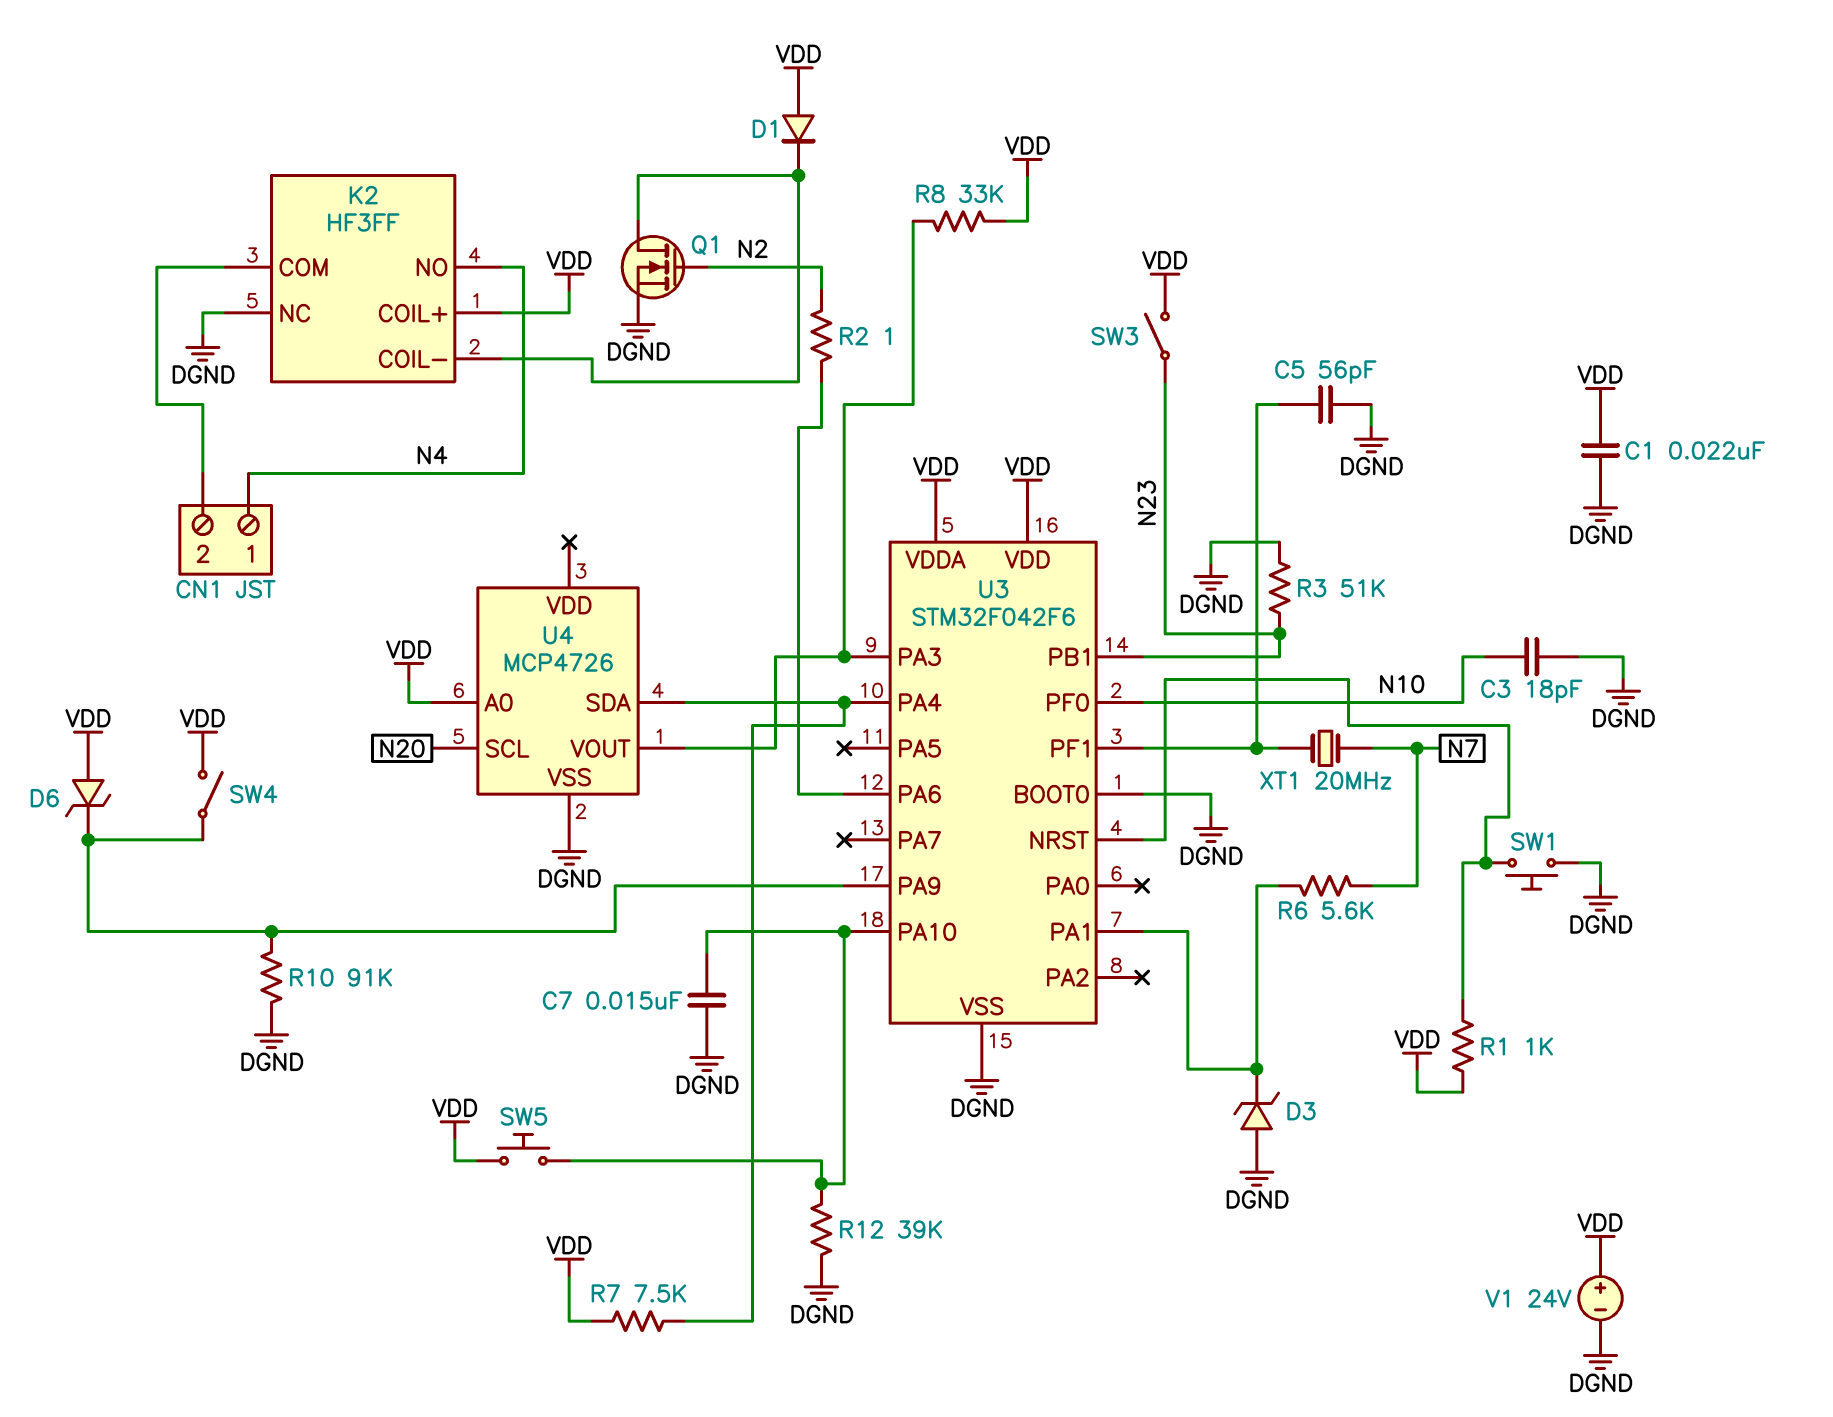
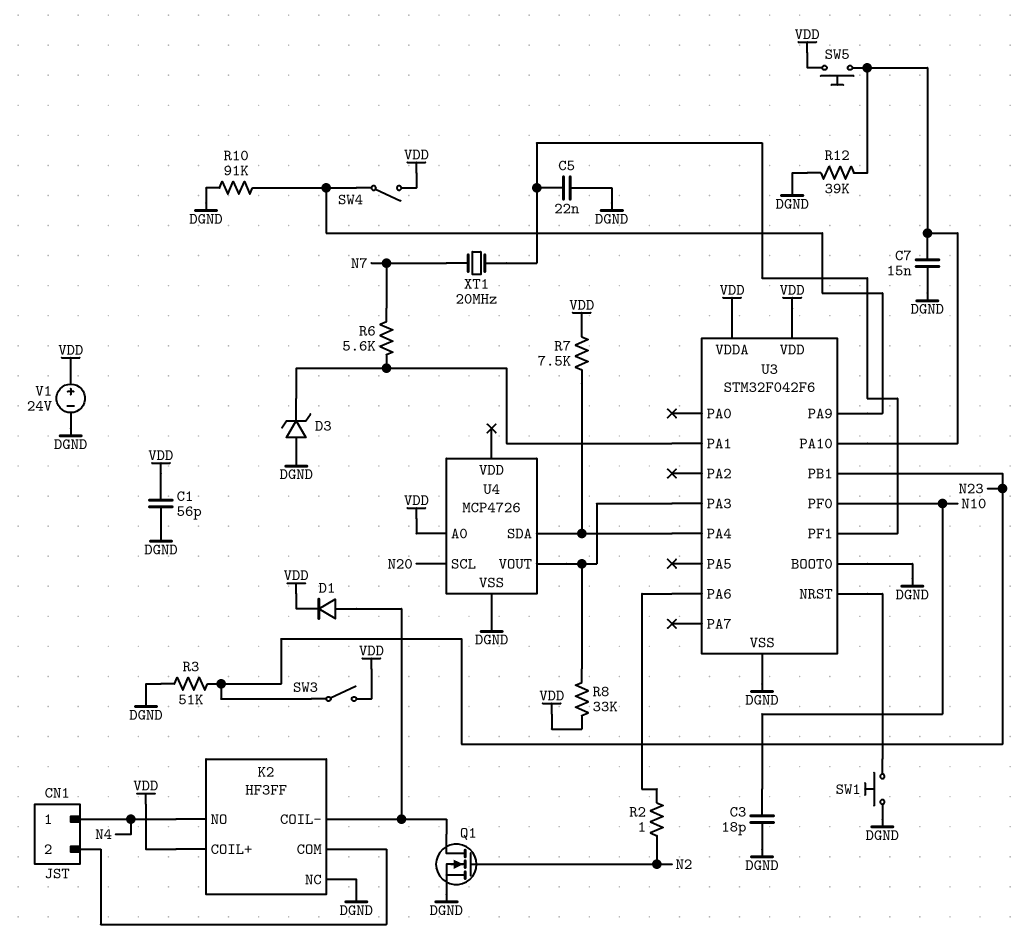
C1: 22nF (DGND, VDD) -> 56pF (DGND, VDD)
C5: 56pF (DGND, U3/PF1) -> 22nF (DGND, U3/PF1)
D1: diode (A VDD, K K2/COIL-) -> diode (A K2/COIL-, K VDD)
D6: zener (A VDD, K U3/PA9) -> none
R1: 1k (U3/NRST, VDD) -> none

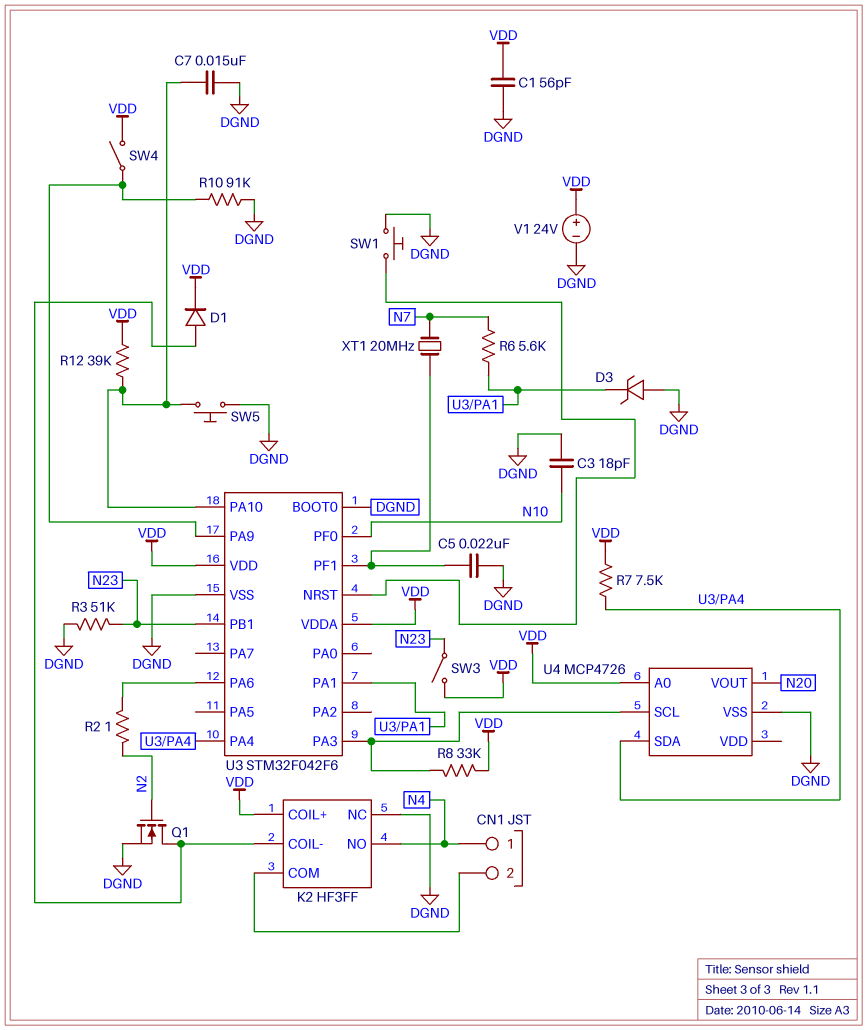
R12: 39k (DGND, U3/PA10) -> 39k (U3/PA10, VDD)
SW5: button (U3/PA10, VDD) -> button (DGND, U3/PA10)
U4 pin SCL: N20 -> U3/PA3
U4 pin VOUT: U3/PA3 -> N20

